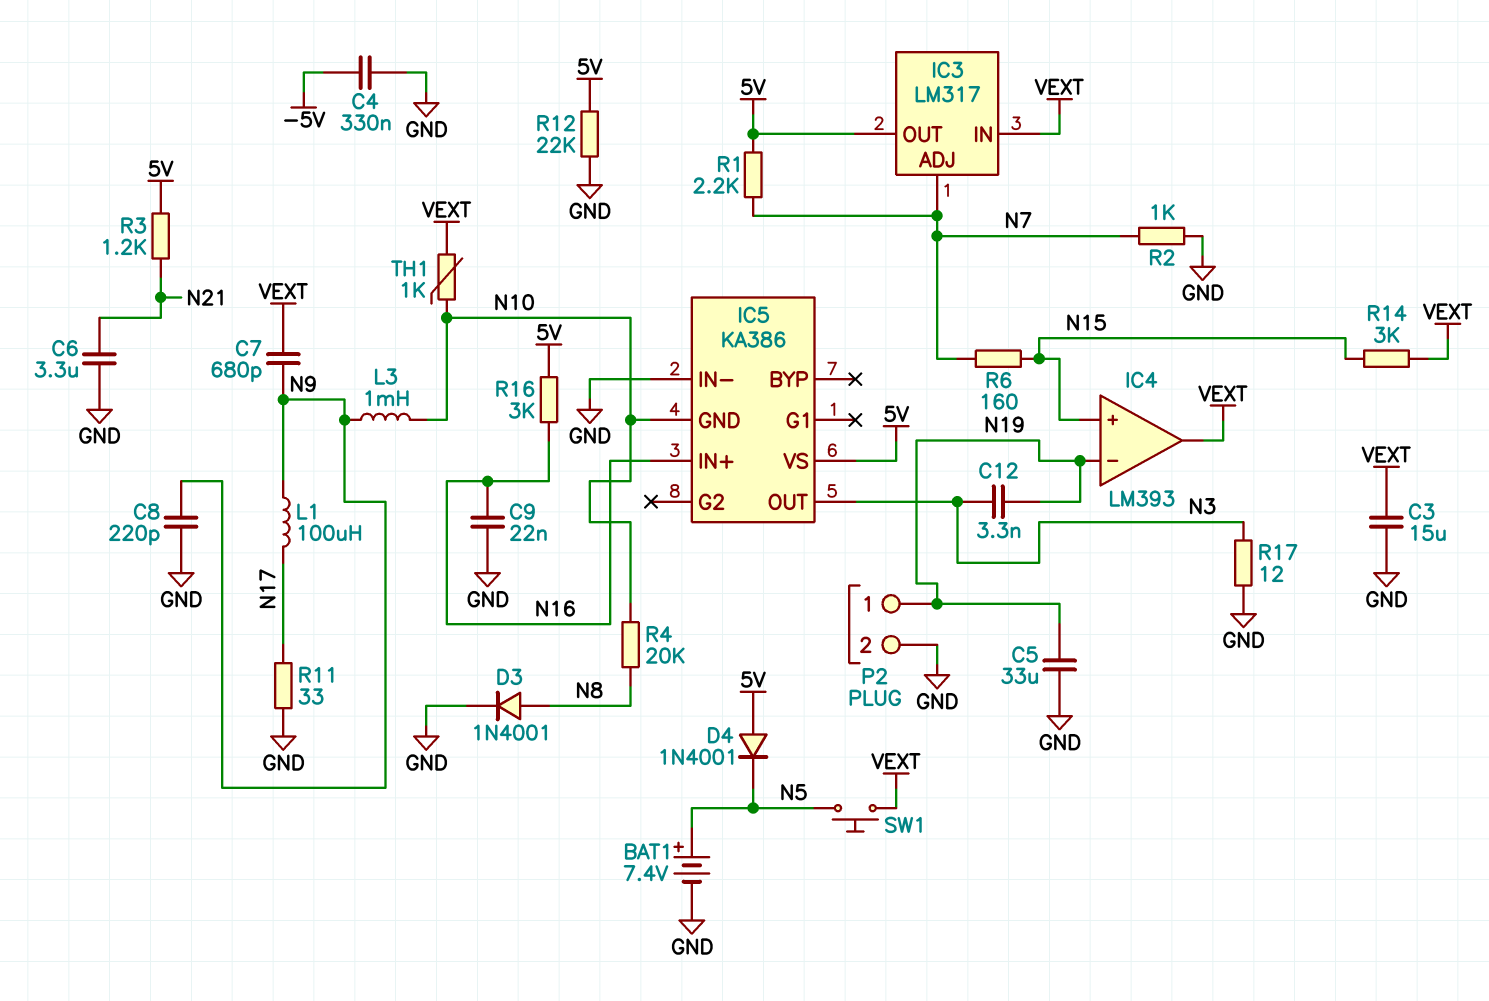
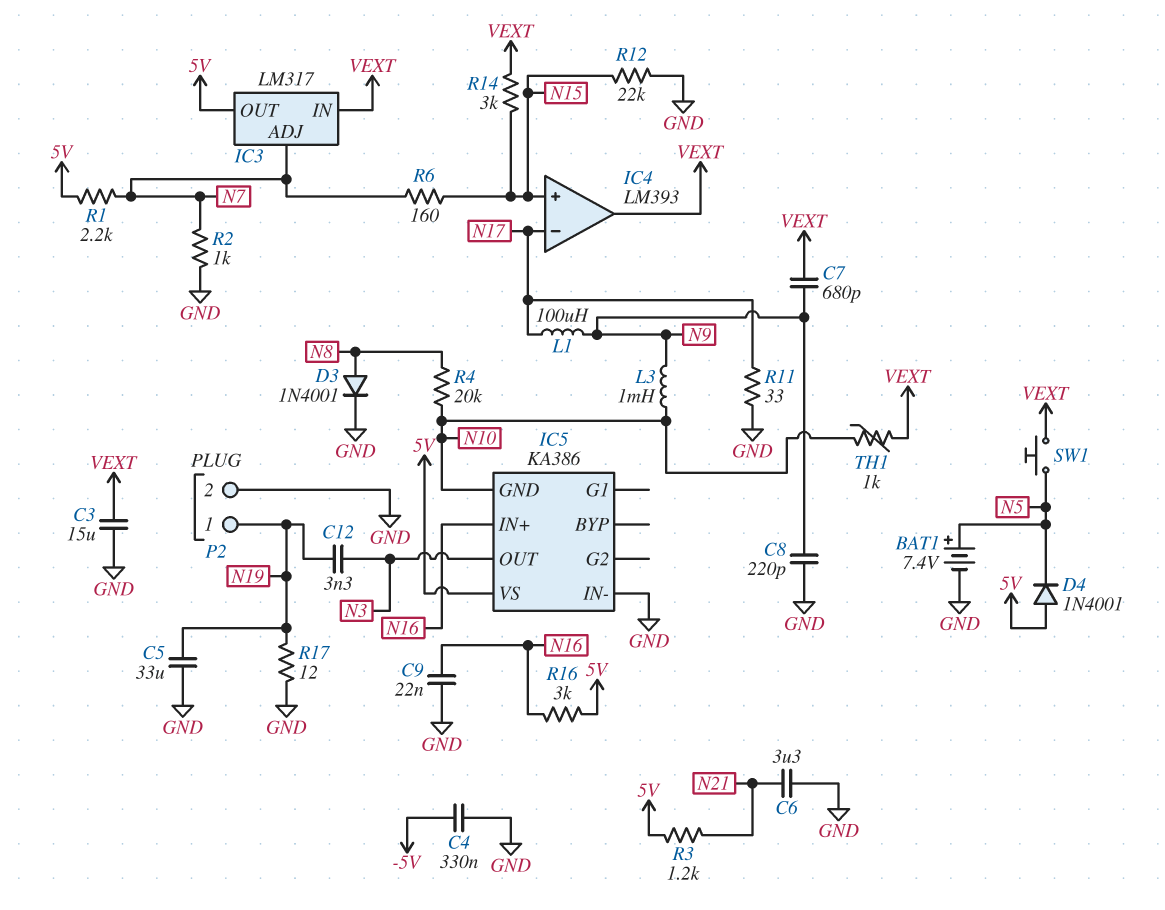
IC4 pin in-: N19 -> N17
R12: 22k (5V, GND) -> 22k (GND, N15)
R17: 12 (GND, N3) -> 12 (GND, N19)

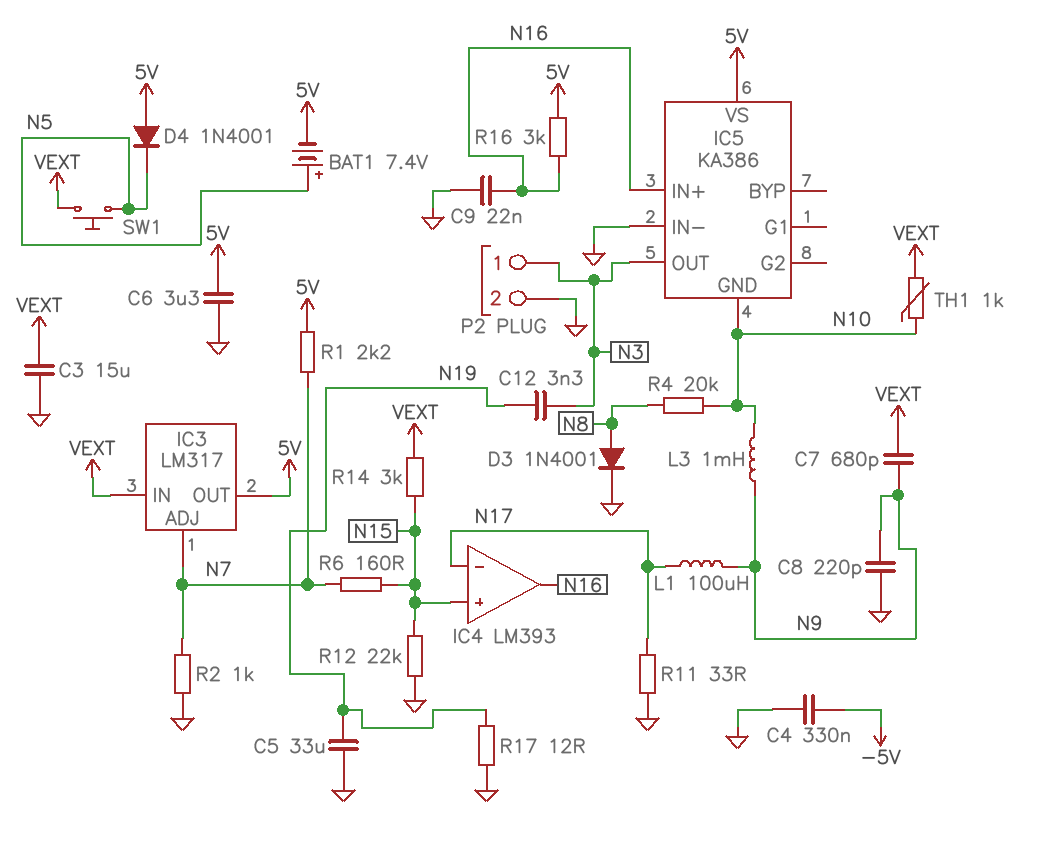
BAT1: 7.4V (plus N5, minus GND) -> 7.4V (plus N5, minus 5V)
C6: 3.3uF (GND, N21) -> 3.3uF (5V, GND)
IC4 pin out: VEXT -> N16
P2 pin 1: N19 -> N3
R3: 1.2k (5V, N21) -> none

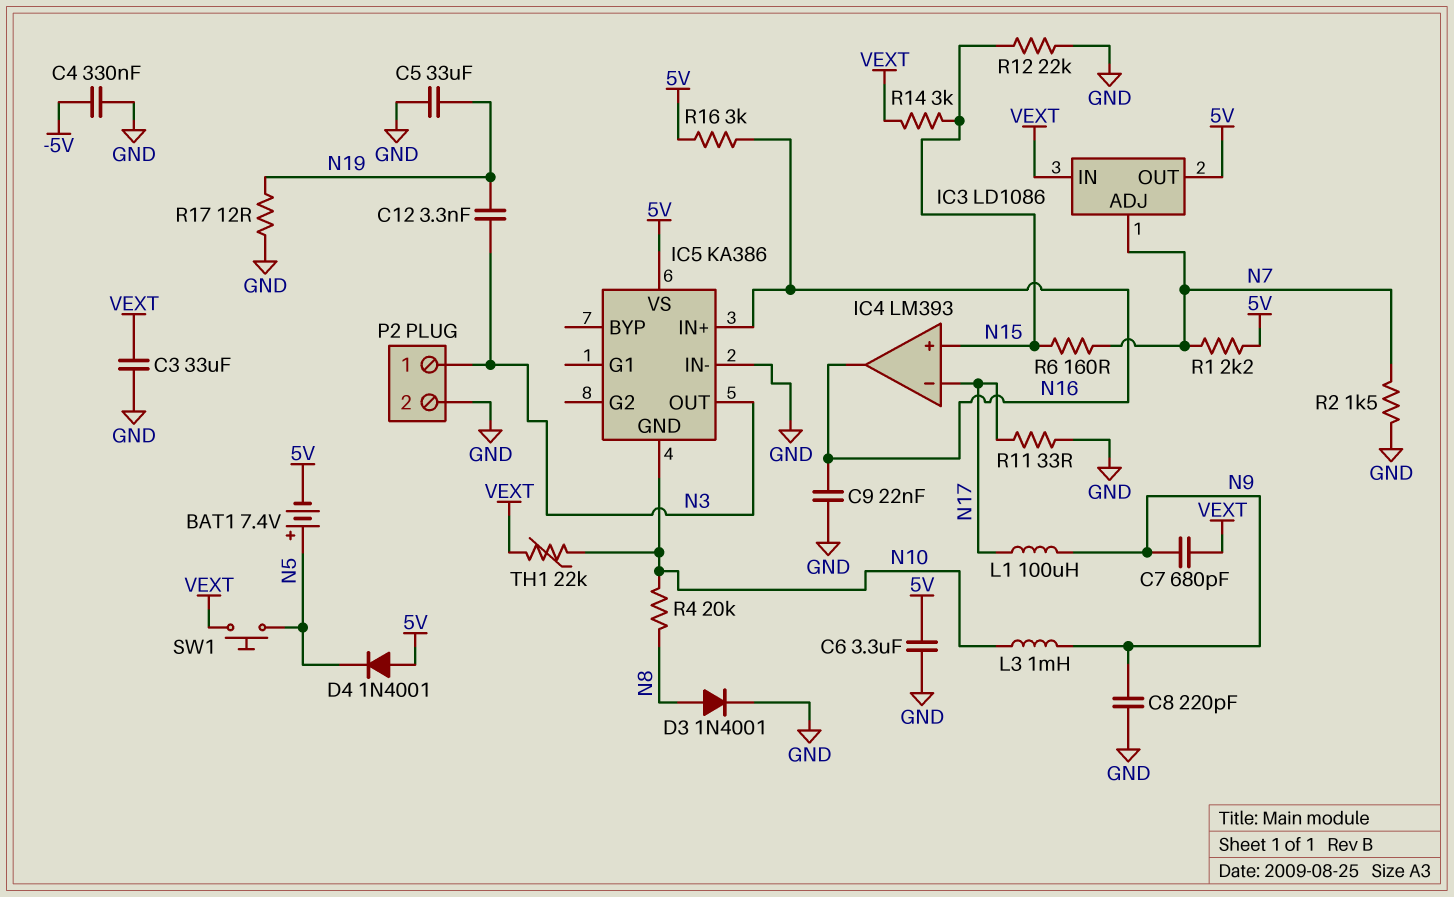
C3: 15uF (GND, VEXT) -> 33uF (GND, VEXT)
IC3: LM317 -> LD1086
R2: 1k (GND, N7) -> 1.5k (GND, N7)
TH1: 1k (N10, VEXT) -> 22k (N10, VEXT)

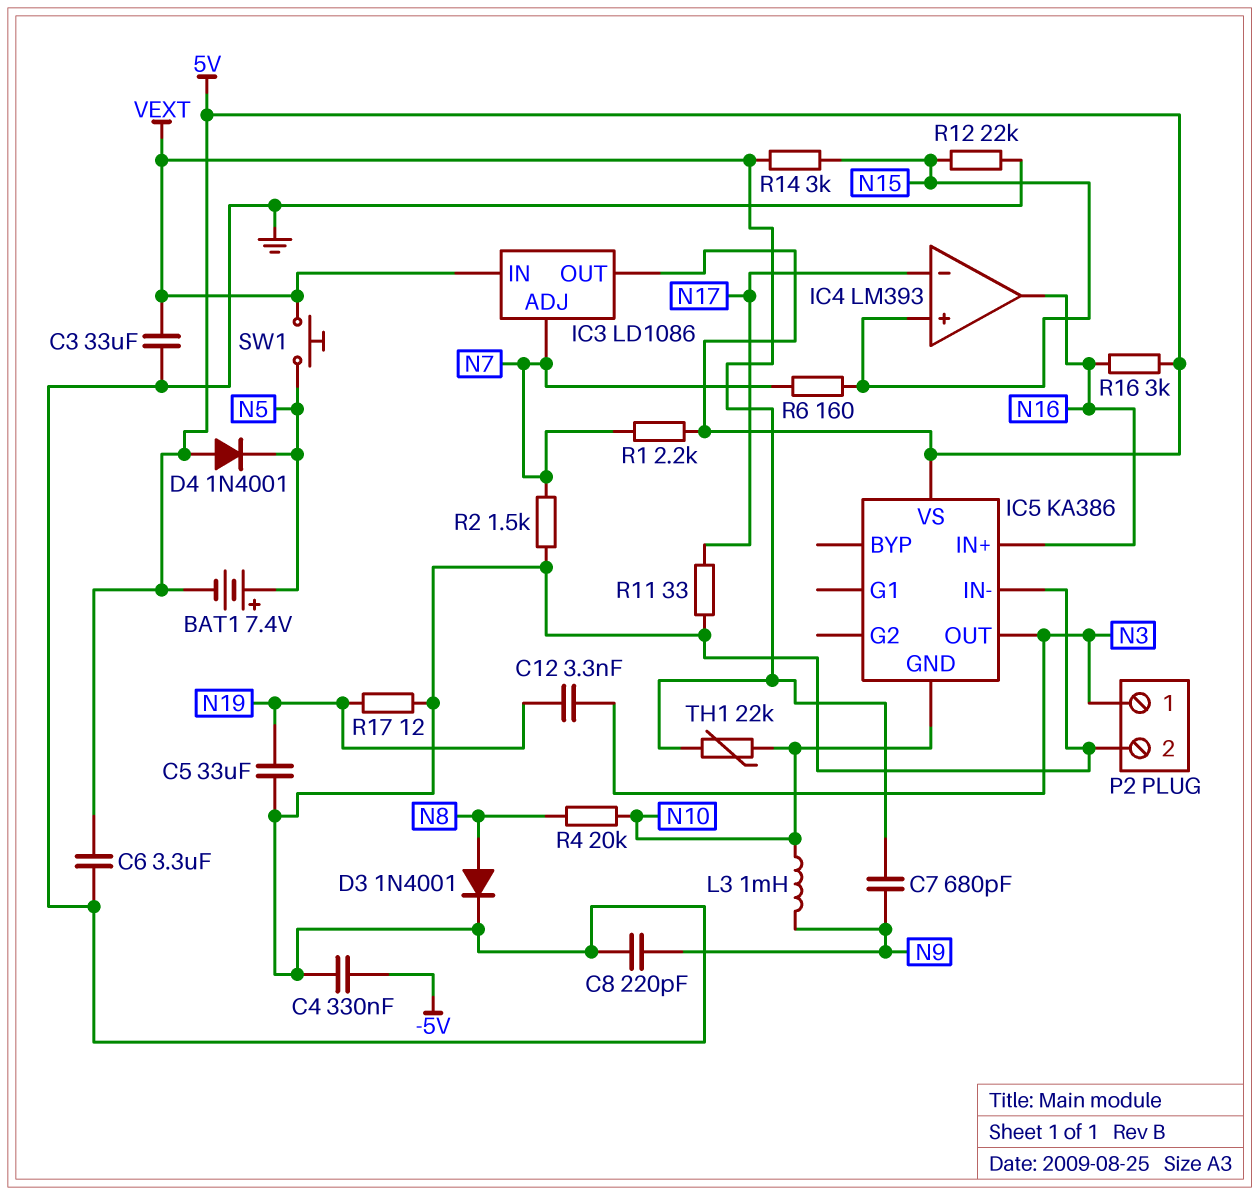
C9: 22nF (GND, N16) -> none
L1: 100uH (N9, N17) -> none

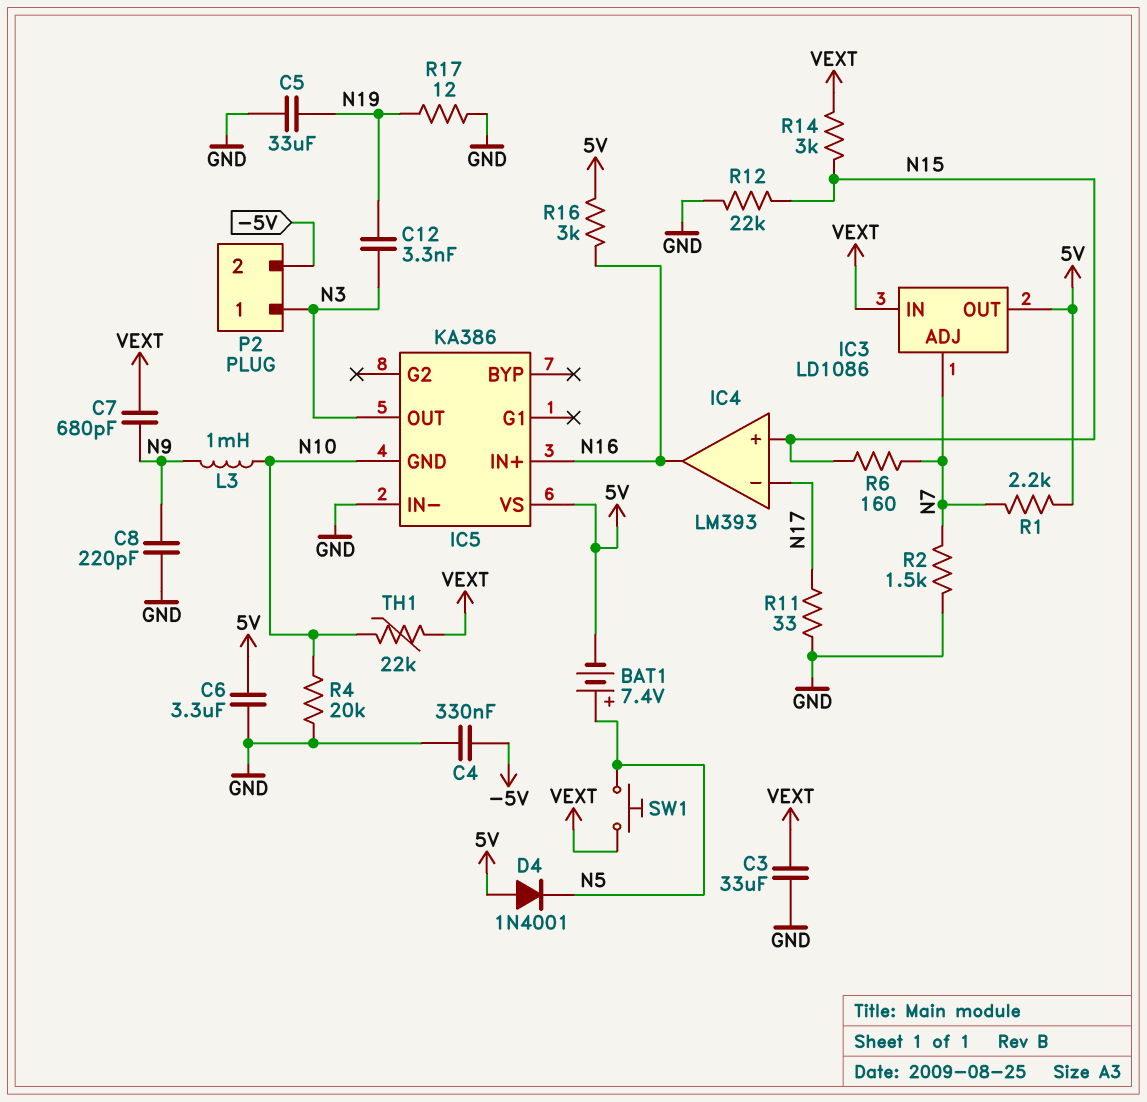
D3: diode 1N4001 (A N8, K GND) -> none
P2 pin 2: GND -> -5V
R4: 20k (N8, N10) -> 20k (GND, N10)

